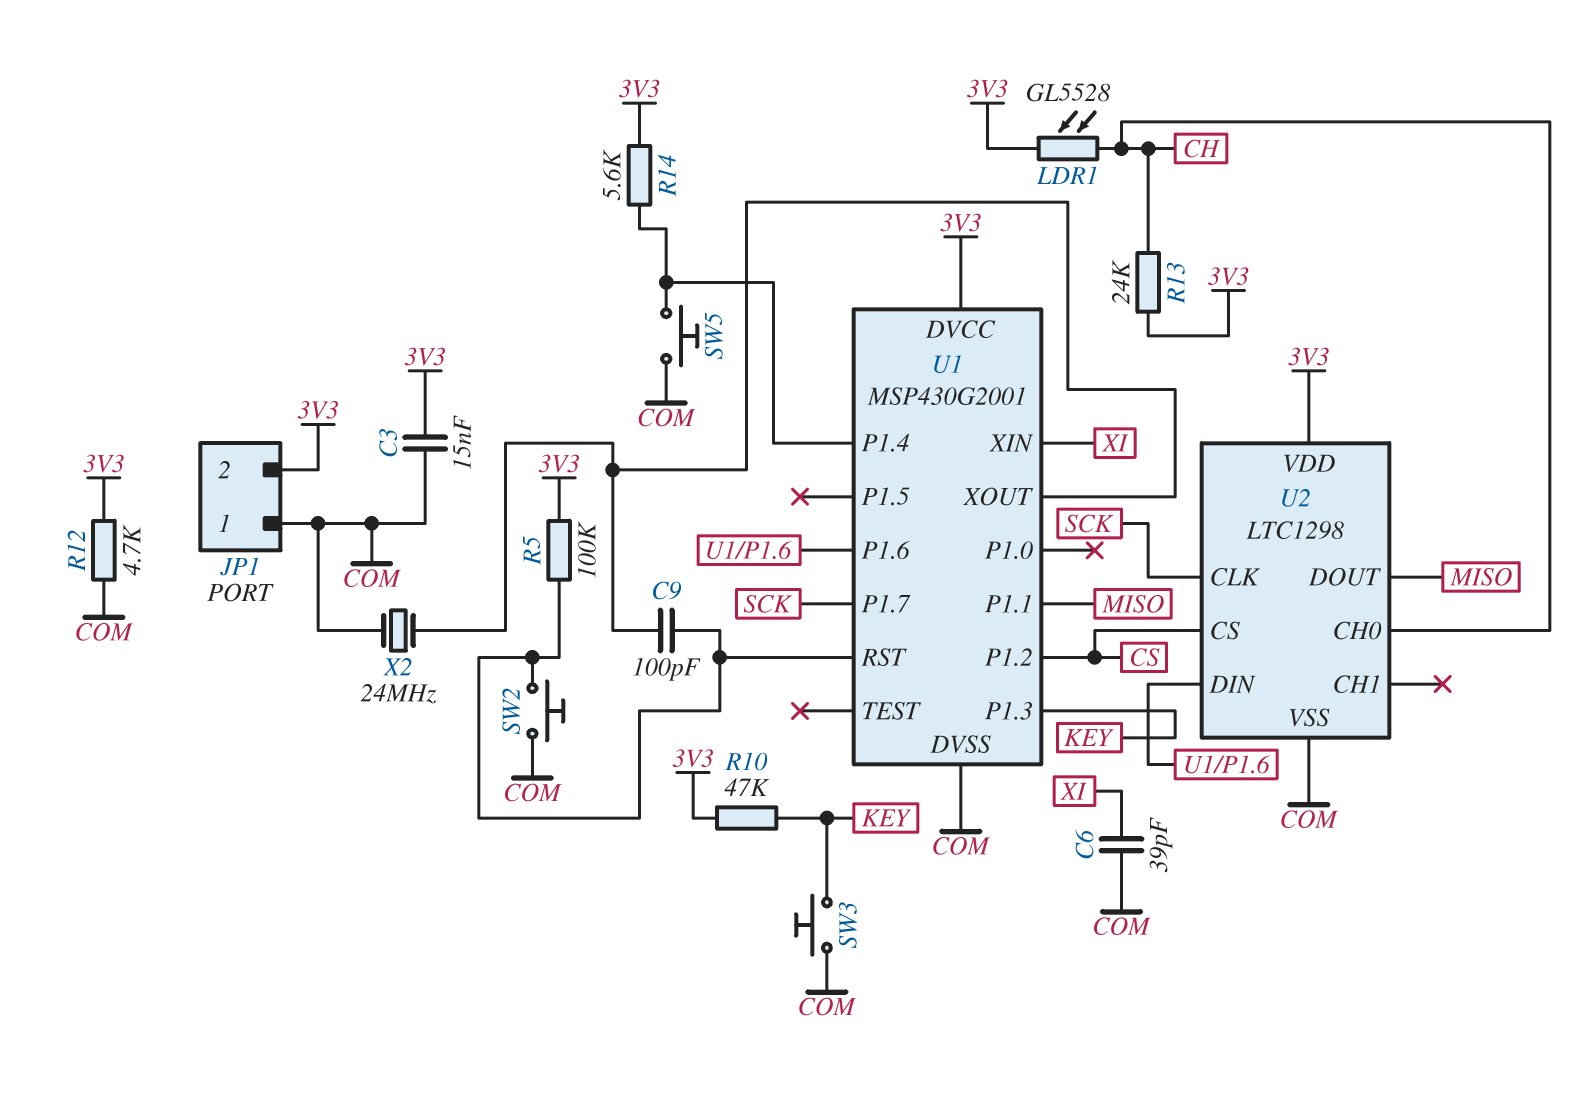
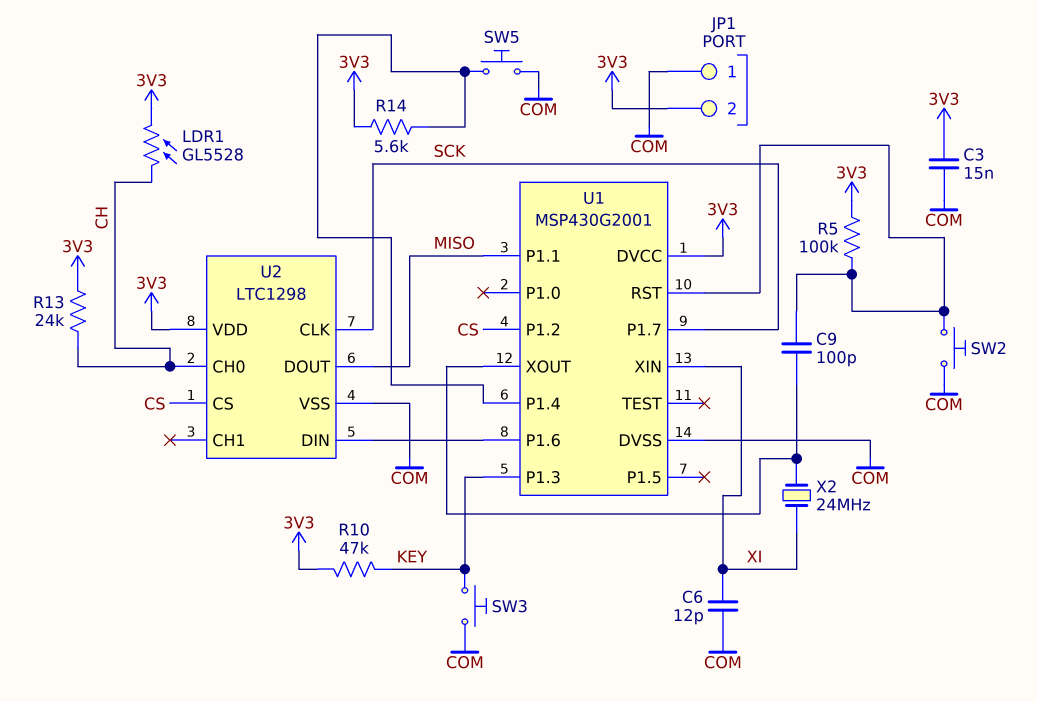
C6: 39pF (COM, XI) -> 12pF (COM, XI)
R12: 4.7k (3V3, COM) -> none
X2: 24MHz (COM, U1/XOUT) -> 24MHz (U1/XOUT, XI)

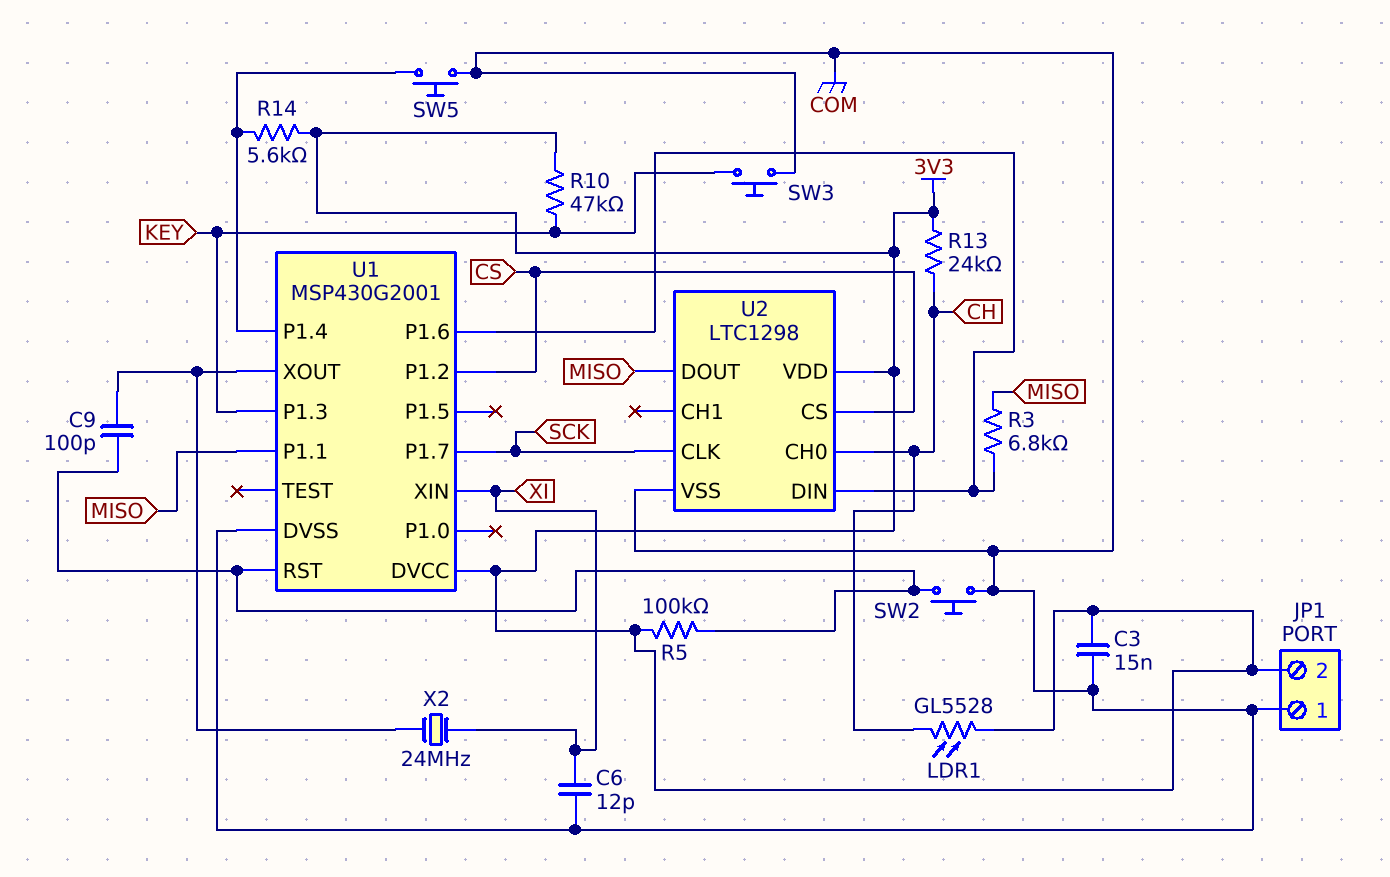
R3: none -> 6.8k (MISO, U1/P1.6)

